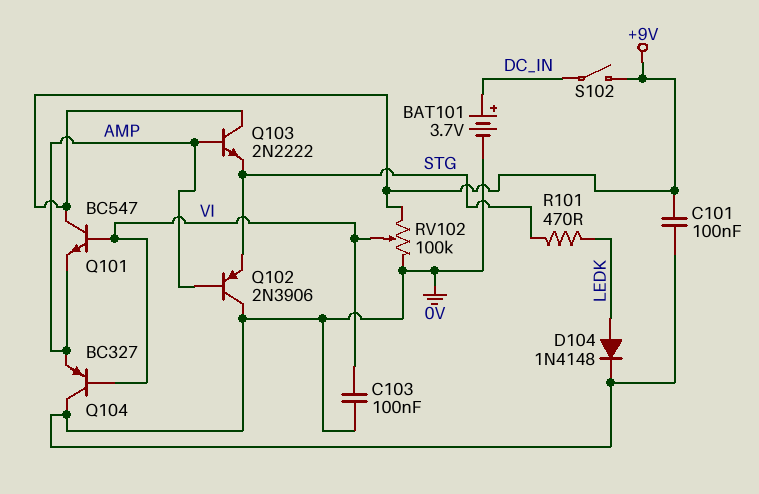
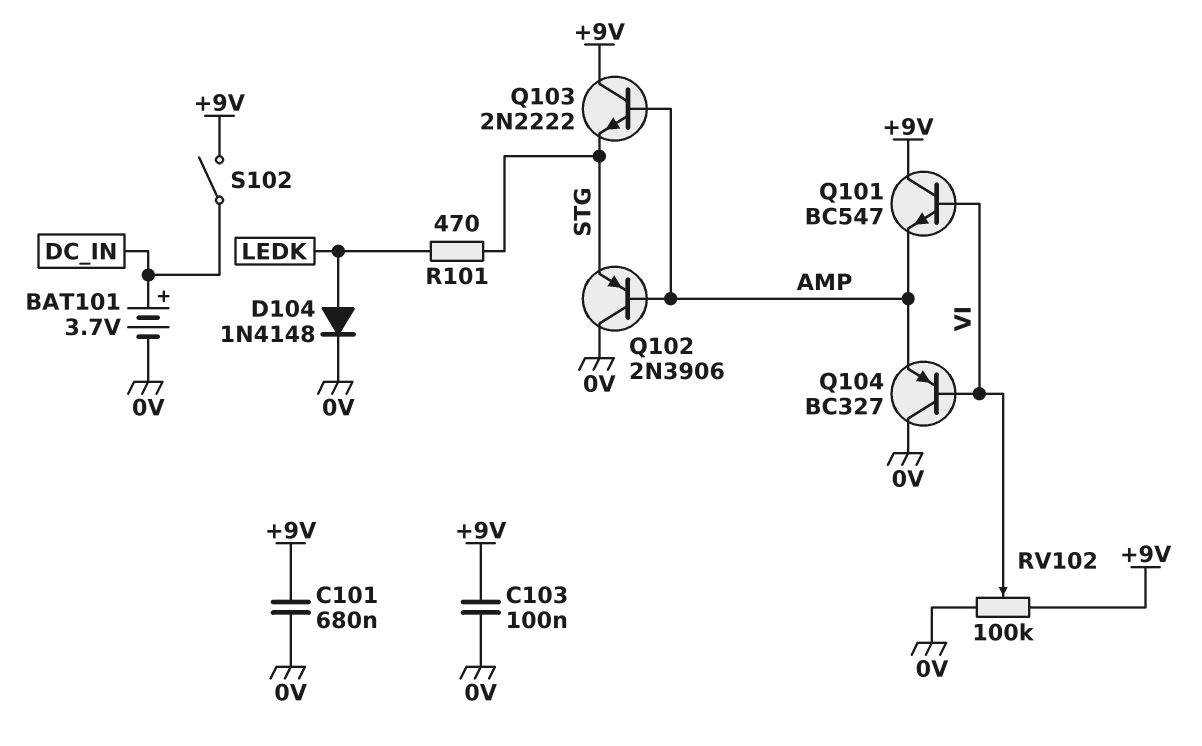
C101: 100nF (+9V, 0V) -> 680nF (+9V, 0V)
C103: 100nF (0V, VI) -> 100nF (+9V, 0V)

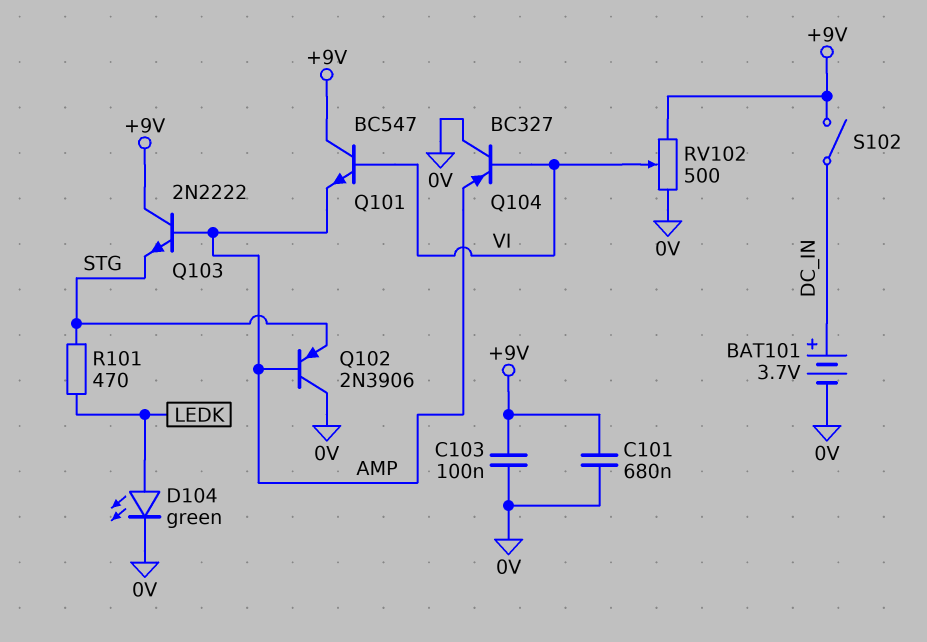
D104: diode 1N4148 (A LEDK, K 0V) -> LED green (A LEDK, K 0V)
RV102: 100k (+9V, 0V, wiper VI) -> 500 (+9V, 0V, wiper VI)

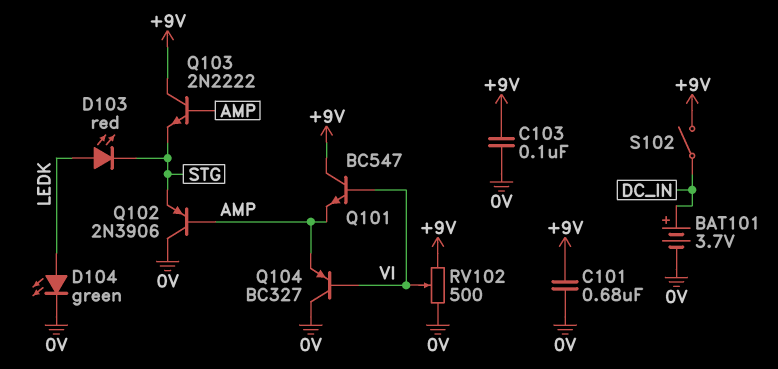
D103: none -> LED red (A LEDK, K STG)
R101: 470 (LEDK, STG) -> none

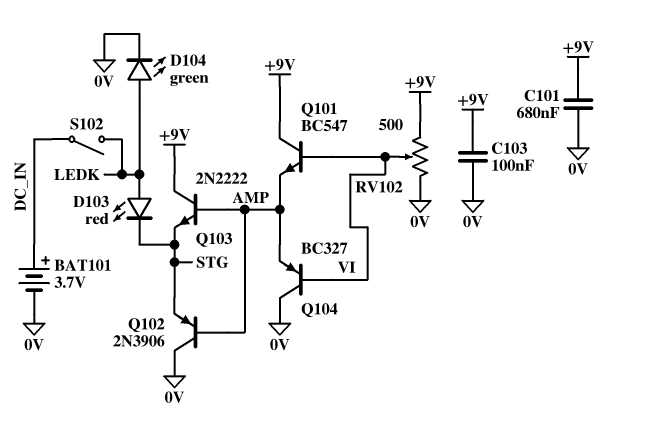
S102: switch (+9V, DC_IN) -> switch (DC_IN, LEDK)

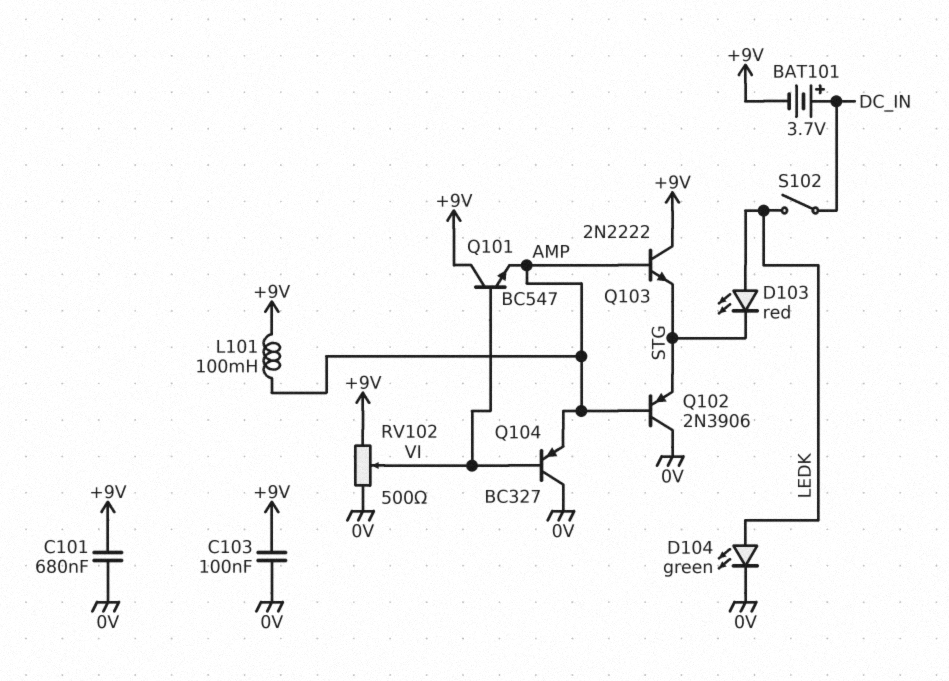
BAT101: 3.7V (plus DC_IN, minus 0V) -> 3.7V (plus DC_IN, minus +9V)
L101: none -> 100mH (+9V, AMP)

